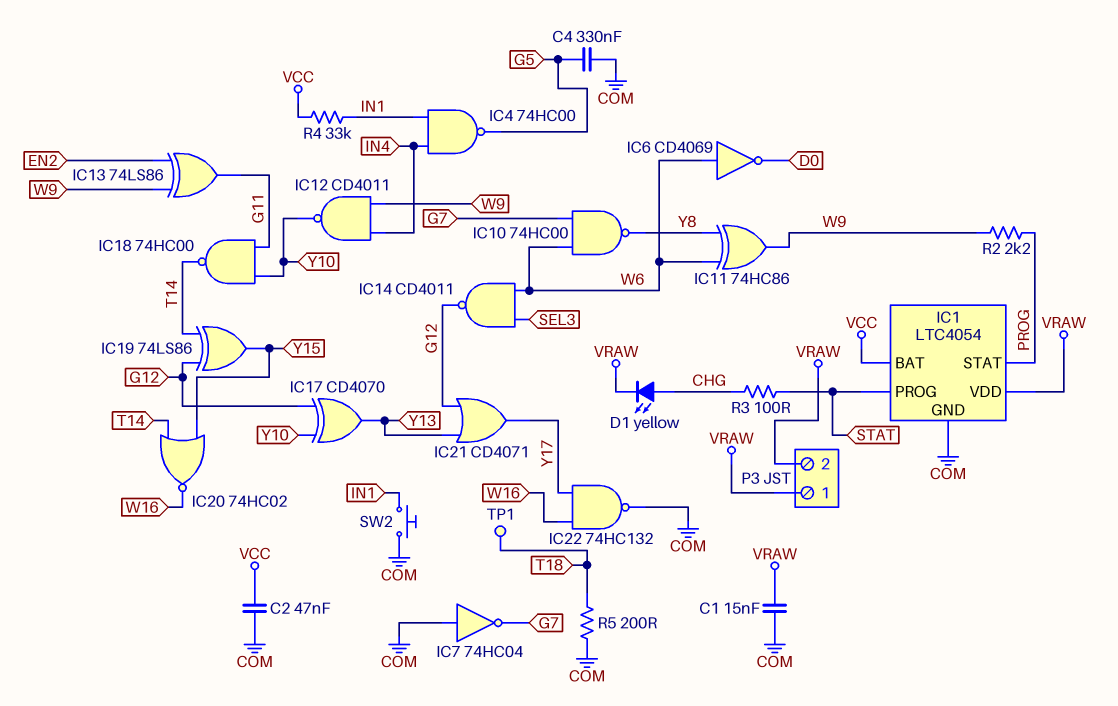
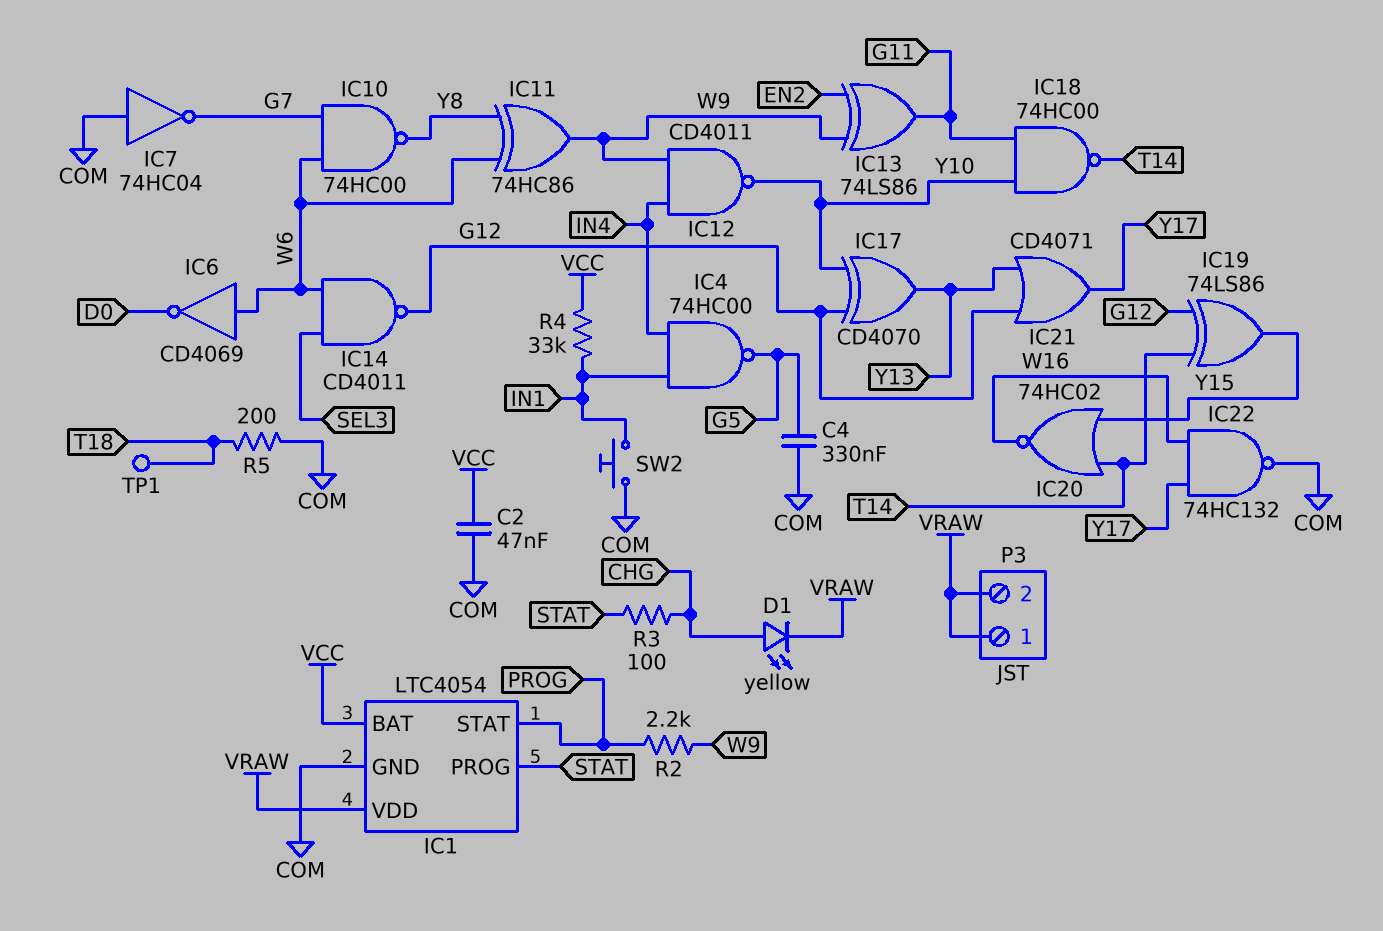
C1: 15nF (COM, VRAW) -> none

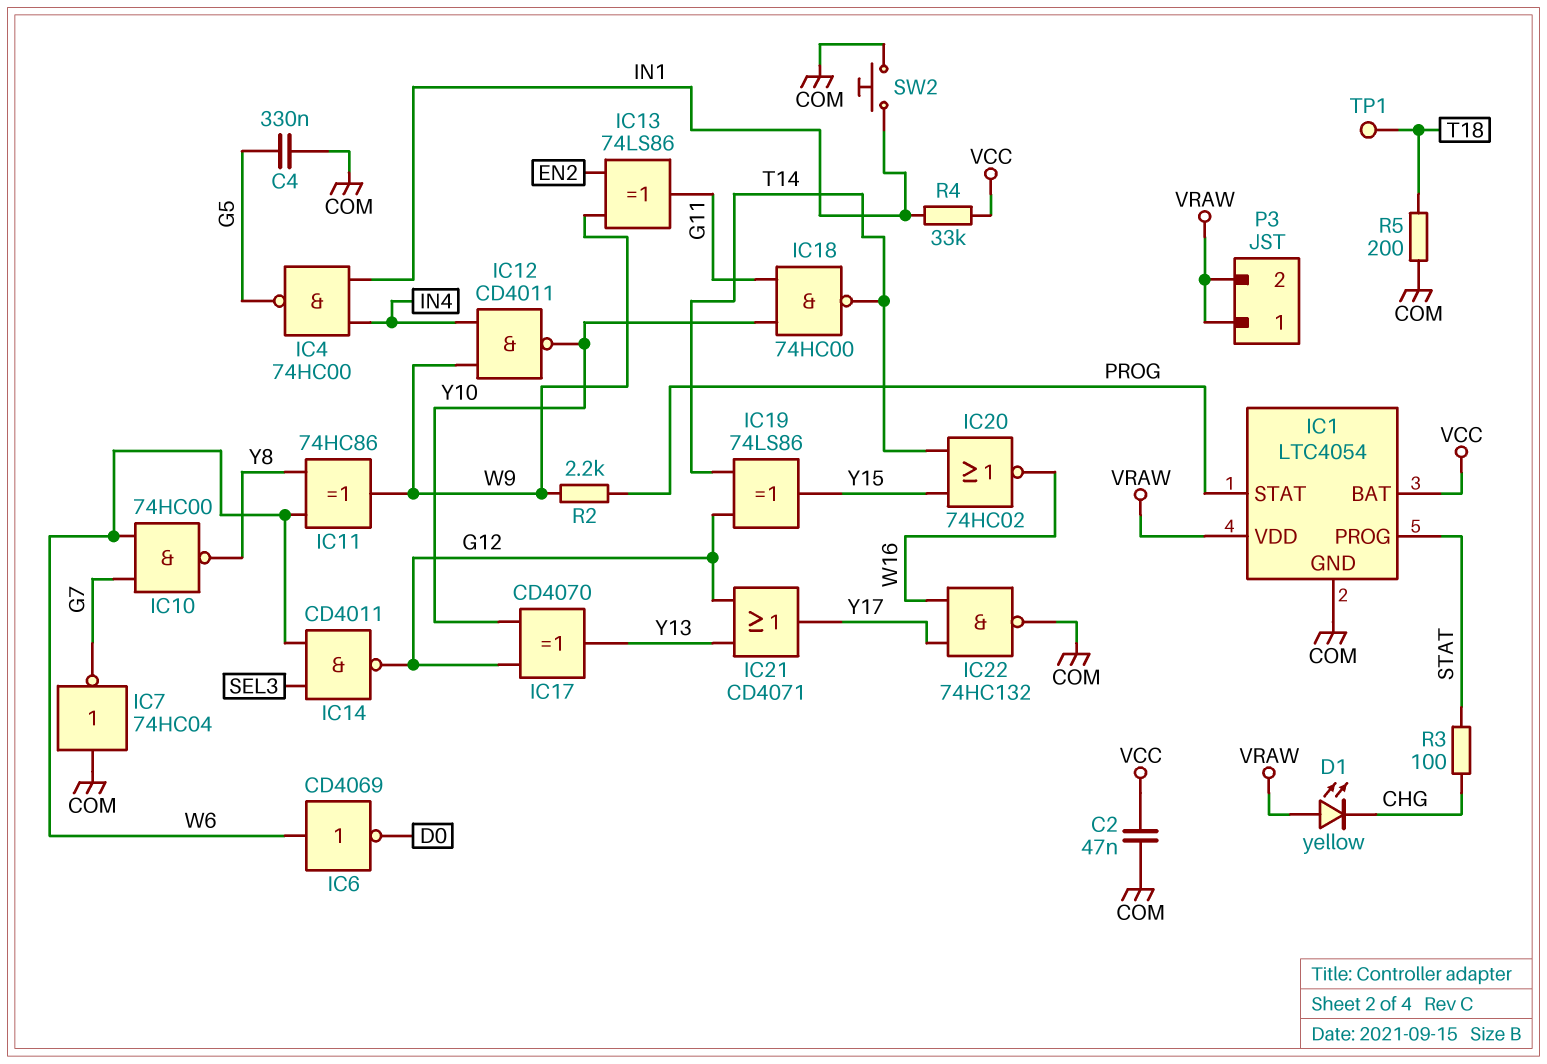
D1: LED yellow (A CHG, K VRAW) -> LED yellow (A VRAW, K CHG)

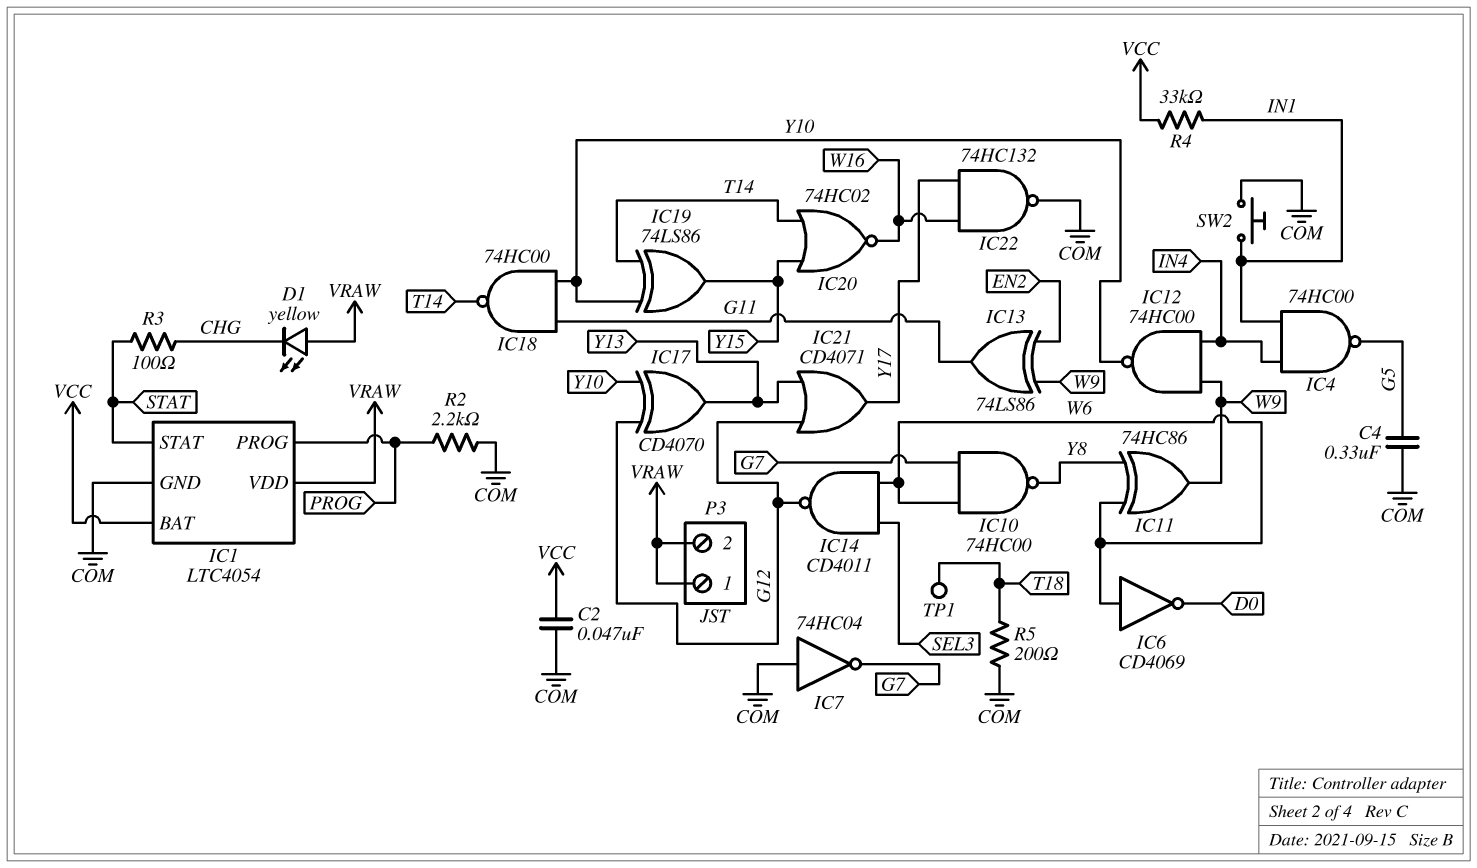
IC1 pin PROG: STAT -> PROG
IC1 pin STAT: PROG -> STAT
IC12: NAND CD4011 (in IN4, in W9, out Y10) -> NAND 74HC00 (in IN4, in W9, out Y10)
IC19: XOR 74LS86 (in G12, in T14, out Y15) -> XOR 74LS86 (in T14, in Y10, out Y15)
R2: 2.2k (PROG, W9) -> 2.2k (COM, PROG)

